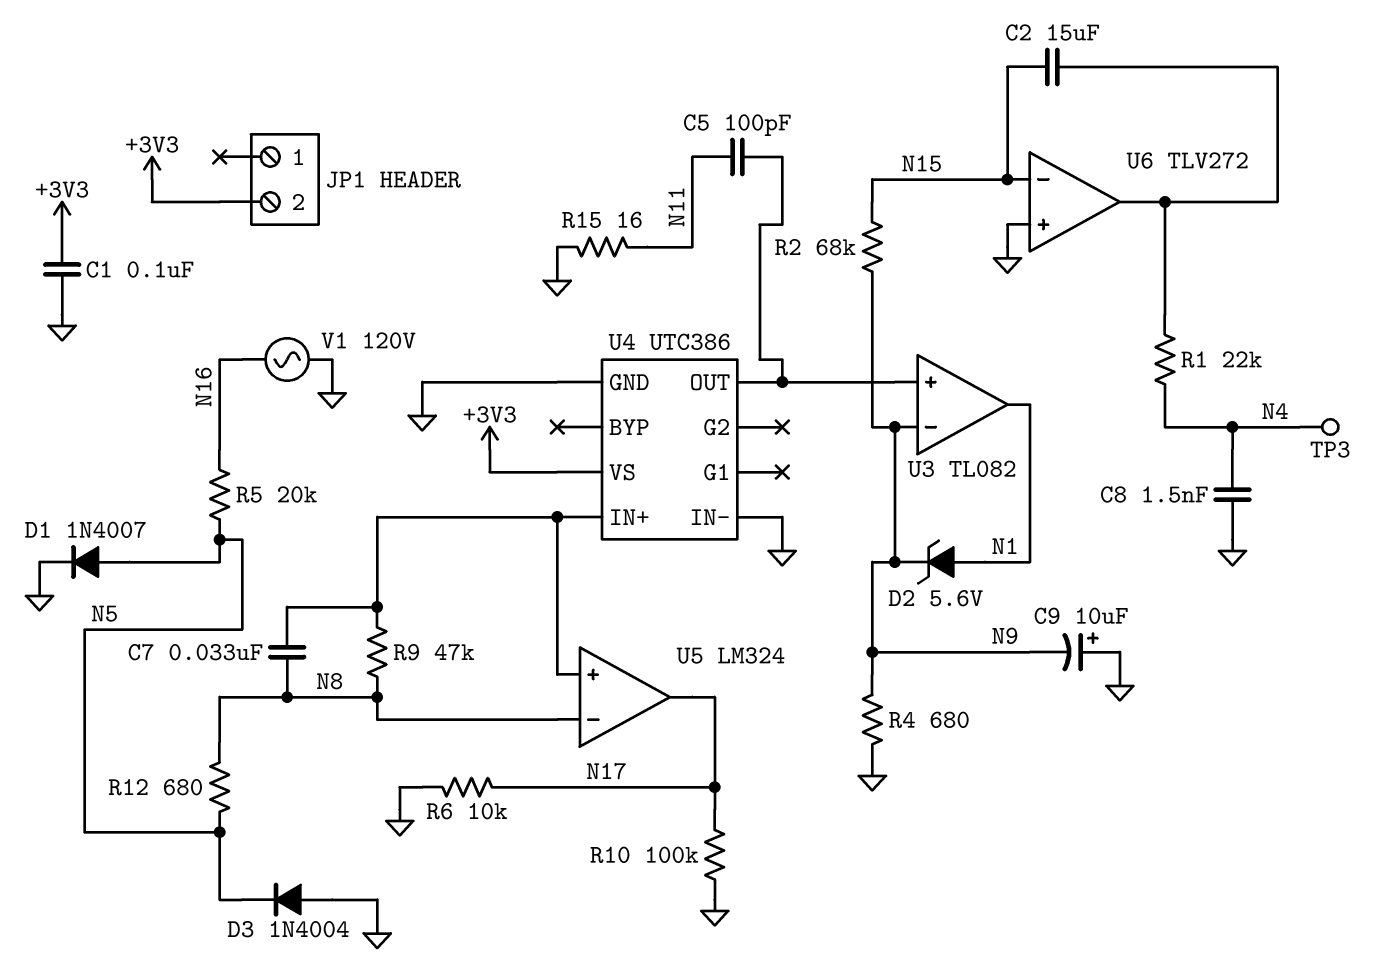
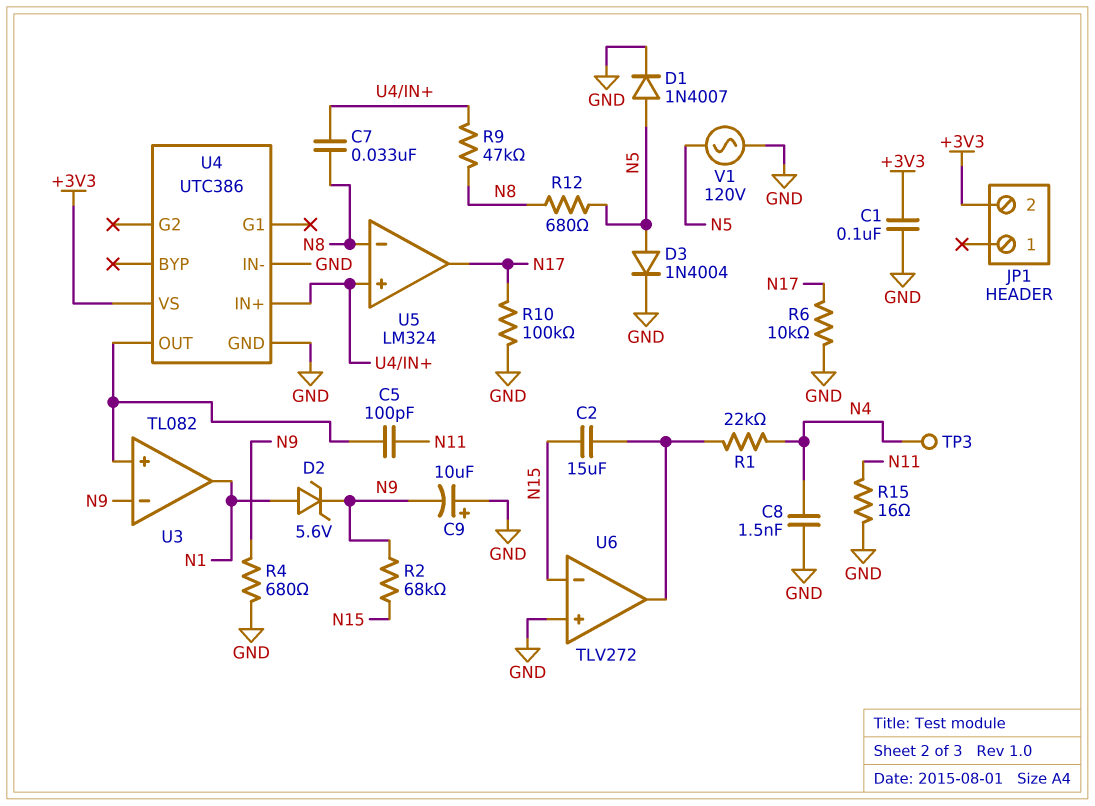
D3: diode 1N4004 (A GND, K N5) -> diode 1N4004 (A N5, K GND)
R5: 20k (N5, N16) -> none
V1: AC 120V (GND, N16) -> AC 120V (GND, N5)

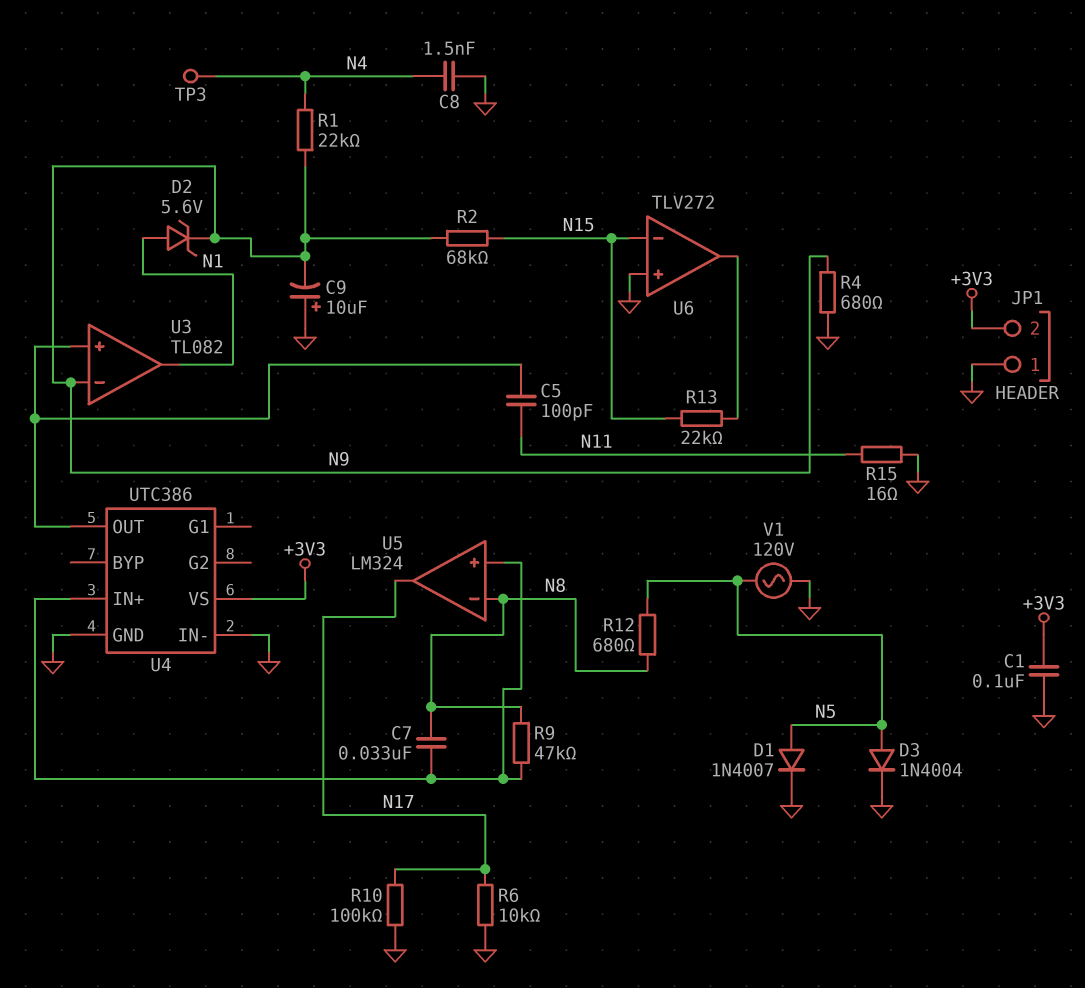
C2: 15uF (N15, U6/out) -> none
JP1 pin 1: none -> GND
R1: 22k (N4, U6/out) -> 22k (N4, N9)
R13: none -> 22k (N15, U6/out)

